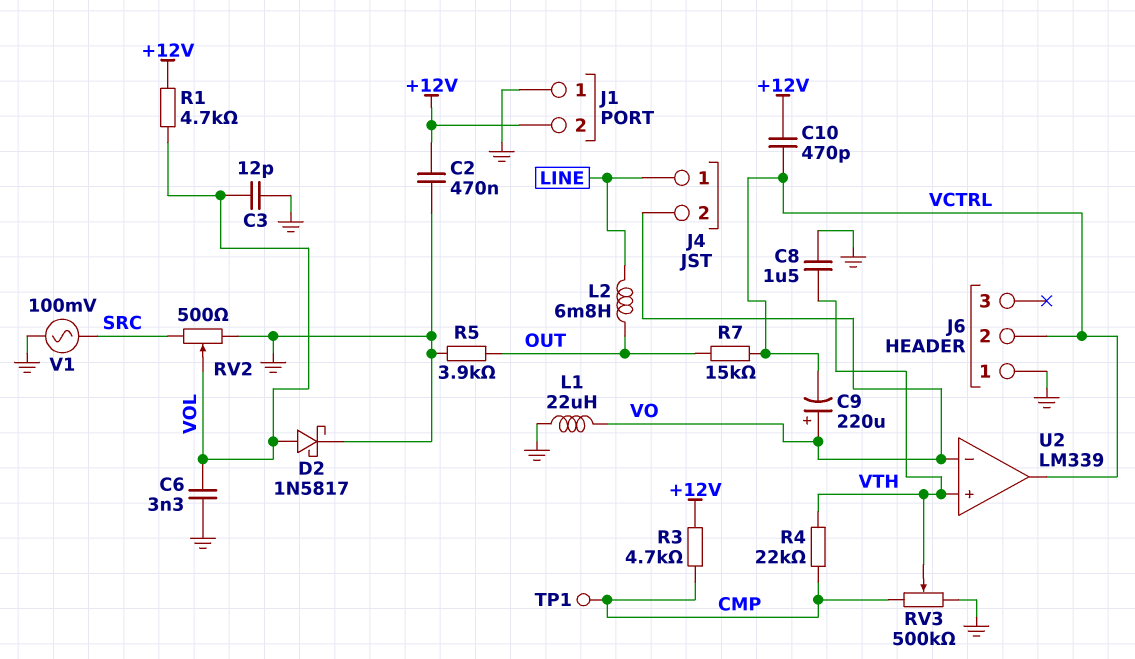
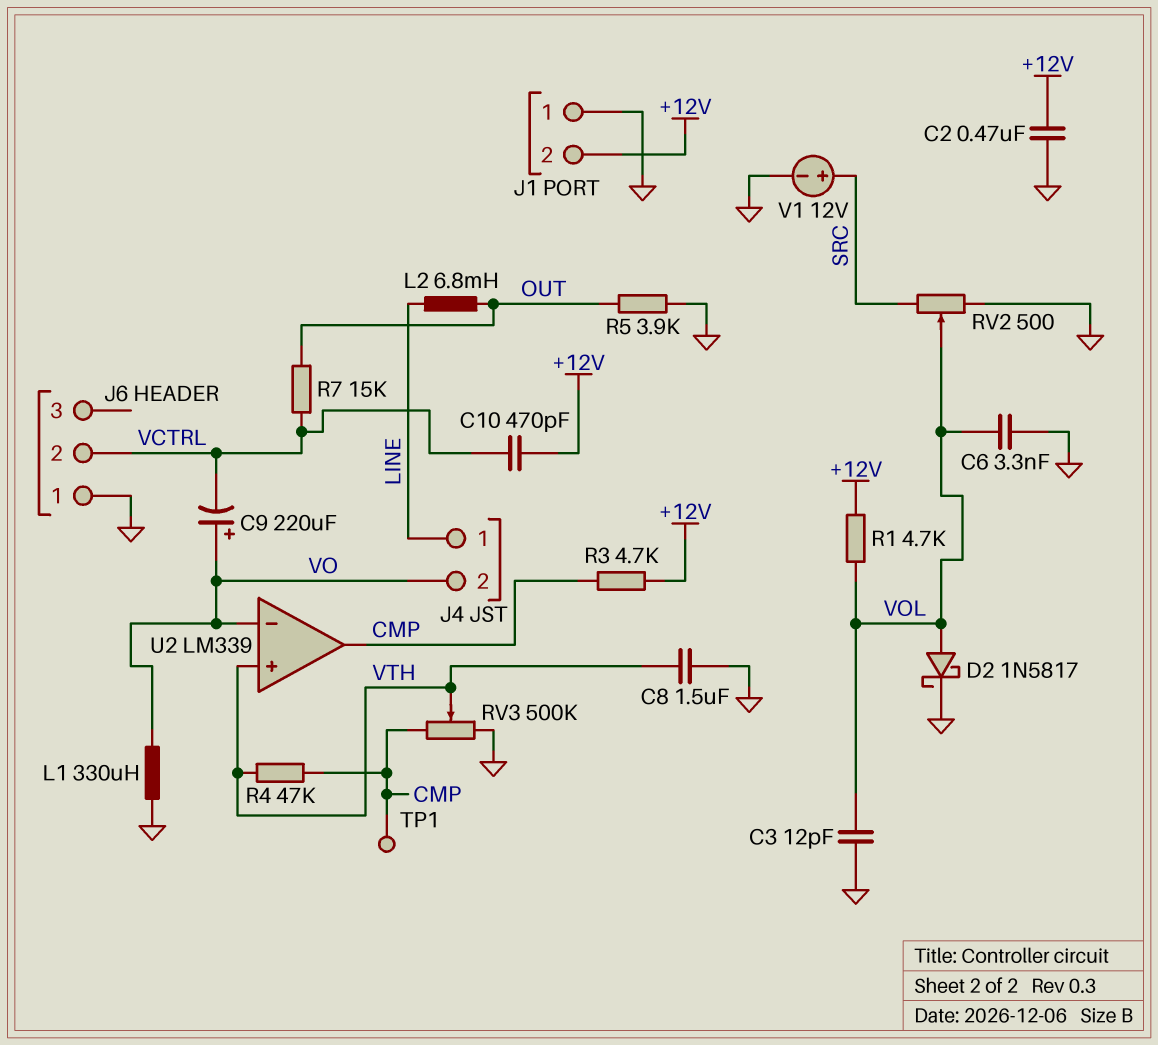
L1: 22uH (GND, VO) -> 330uH (GND, VO)
R4: 22k (CMP, VTH) -> 47k (CMP, VTH)
U2 pin out: VCTRL -> CMP
V1: AC 100mV (GND, SRC) -> 12V (plus SRC, minus GND)

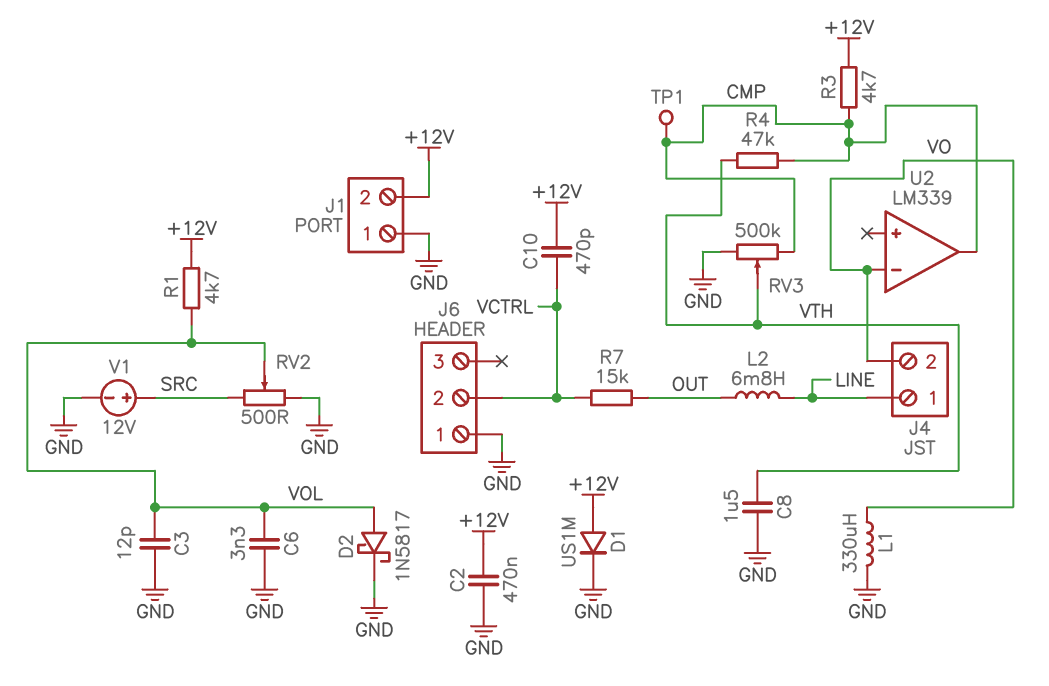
C9: 220uF (plus VO, minus VCTRL) -> none
D1: none -> diode US1M (A +12V, K GND)
R5: 3.9k (GND, OUT) -> none
U2 pin in+: VTH -> none

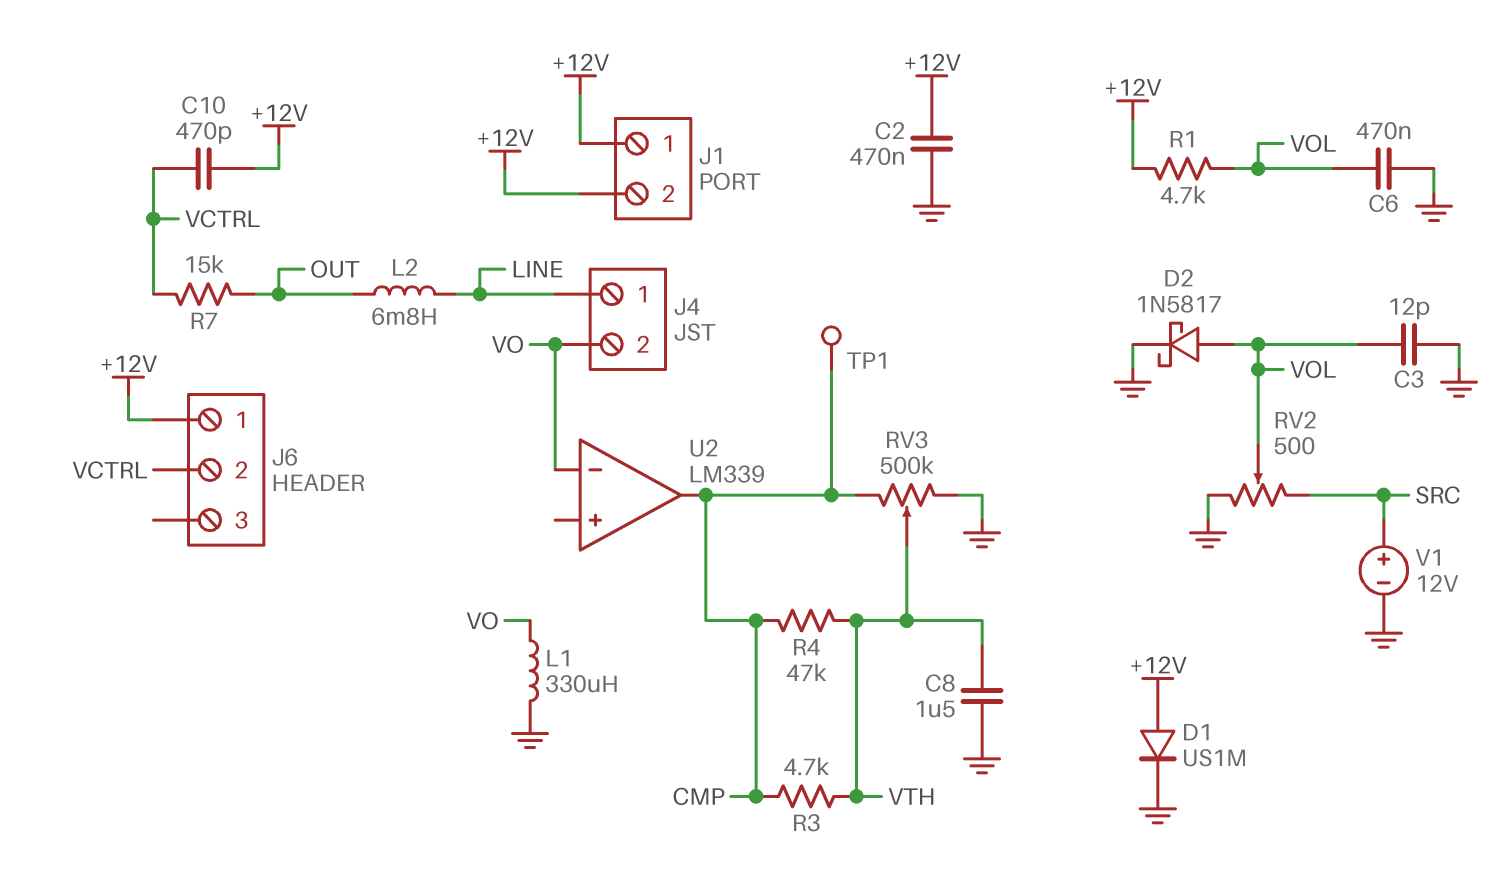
C6: 3.3nF (GND, VOL) -> 470nF (GND, VOL)
J1 pin 1: GND -> +12V
J6 pin 1: GND -> +12V
R3: 4.7k (+12V, CMP) -> 4.7k (CMP, VTH)

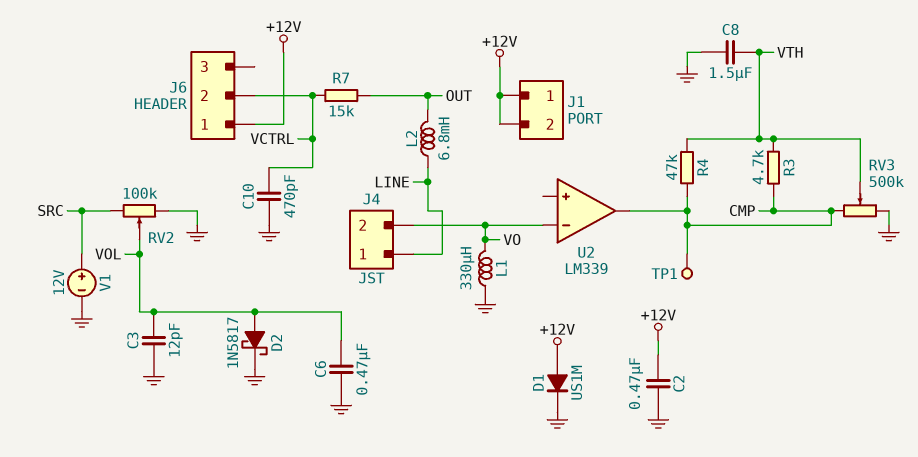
C10: 470pF (+12V, VCTRL) -> 470pF (GND, VCTRL)
R1: 4.7k (+12V, VOL) -> none
RV2: 500 (GND, SRC, wiper VOL) -> 100k (GND, SRC, wiper VOL)

